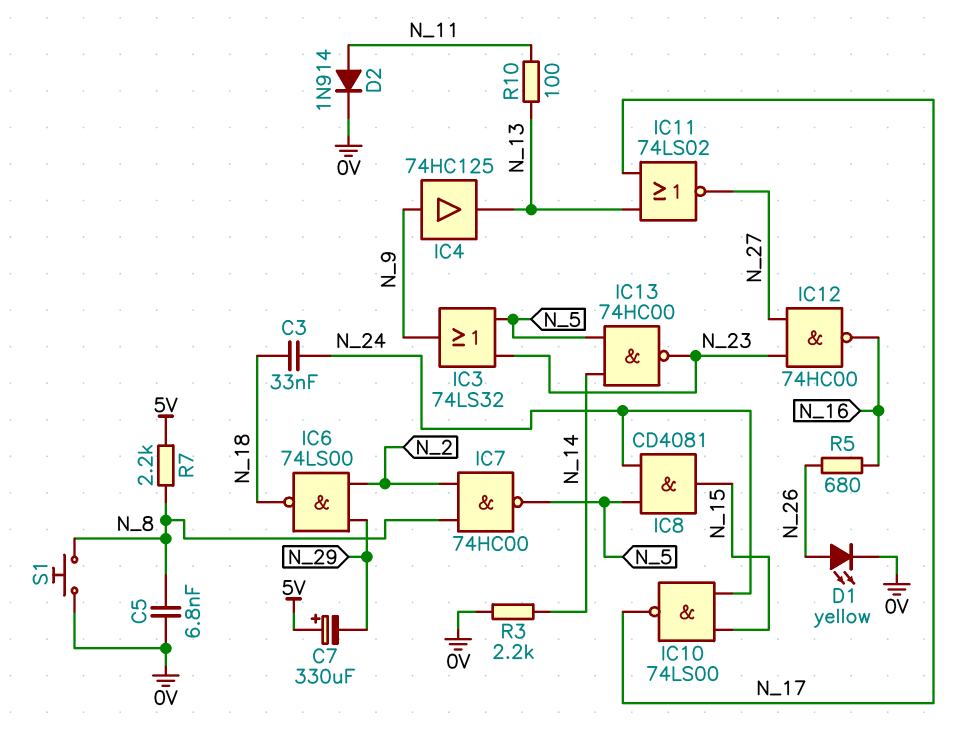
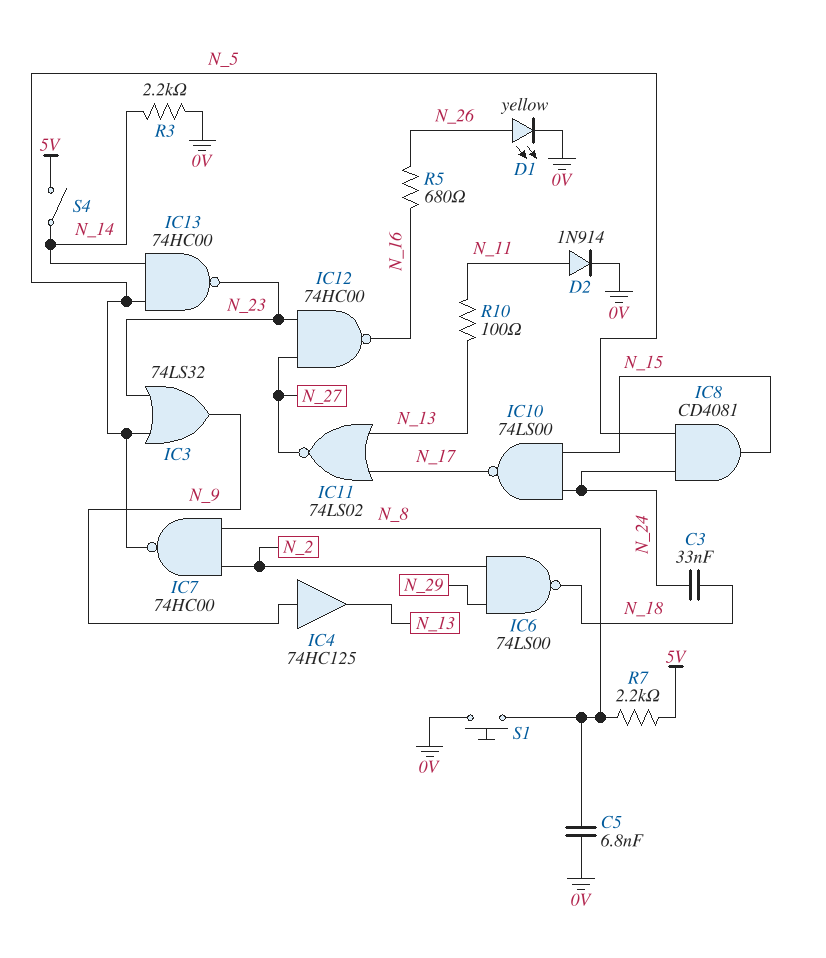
C7: 330uF (plus 5V, minus N_29) -> none
S4: none -> switch (5V, N_14)

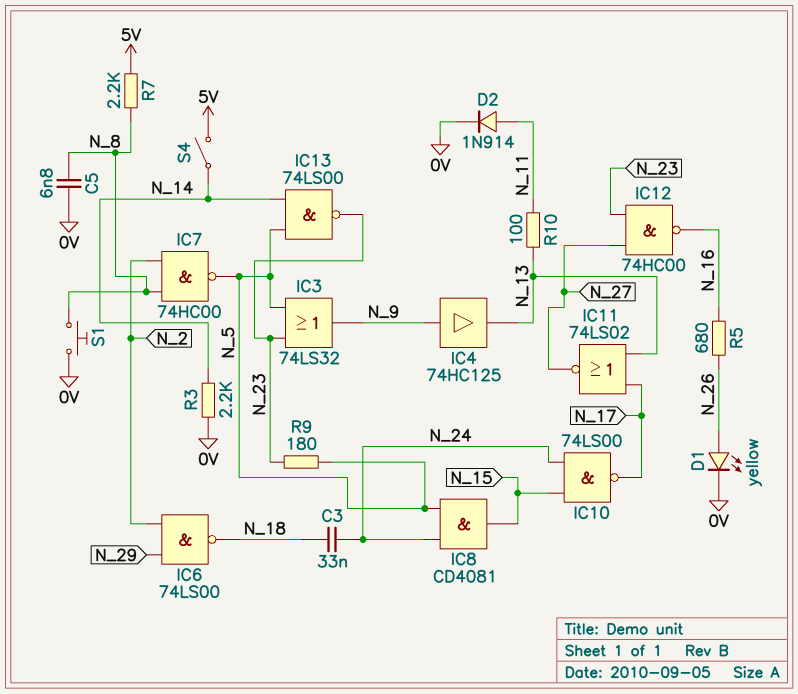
IC13: NAND 74HC00 (in N_5, in N_14, out N_23) -> NAND 74LS00 (in N_5, in N_14, out N_23)
R9: none -> 180 (N_5, N_23)

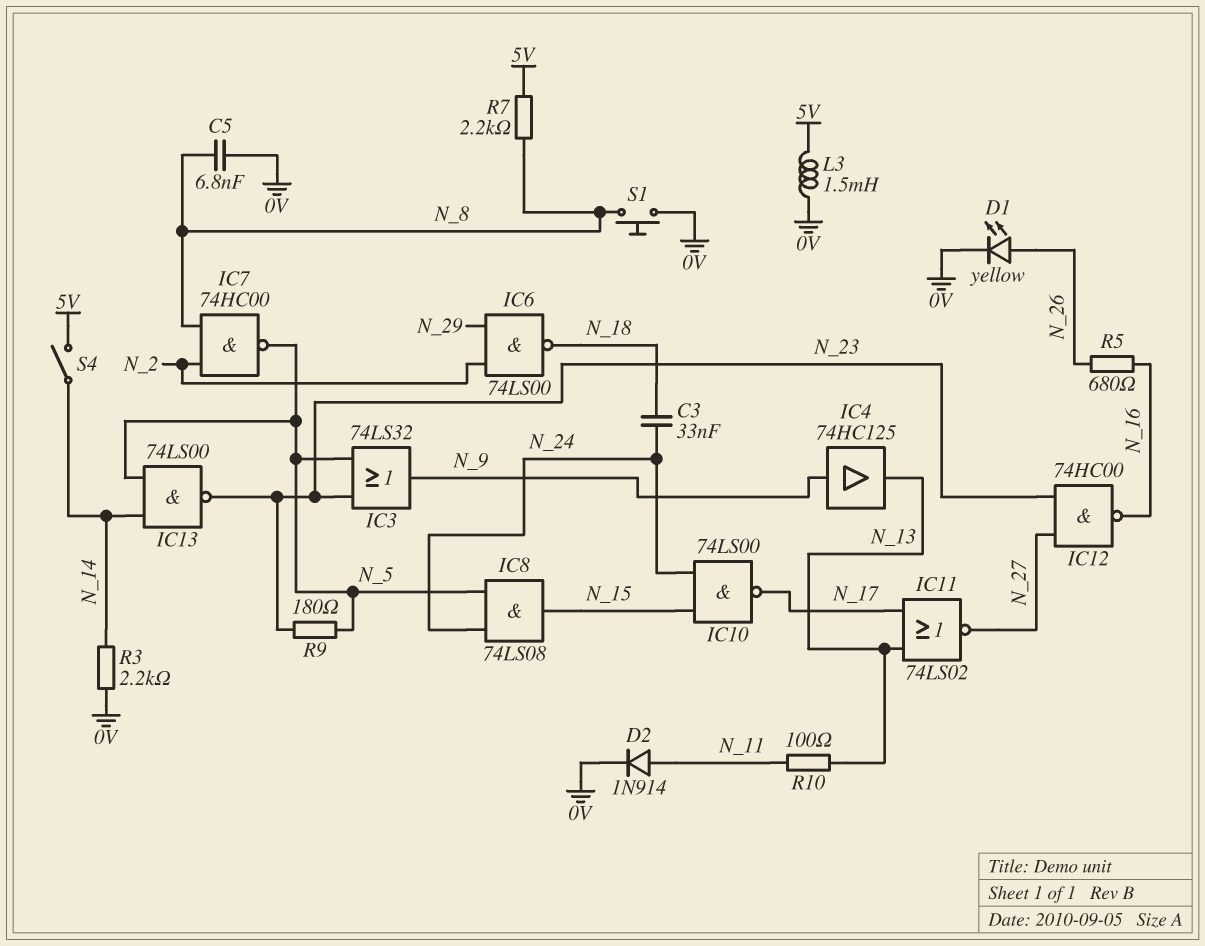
IC8: AND CD4081 (in N_5, in N_24, out N_15) -> AND 74LS08 (in N_5, in N_24, out N_15)
L3: none -> 1.5mH (0V, 5V)

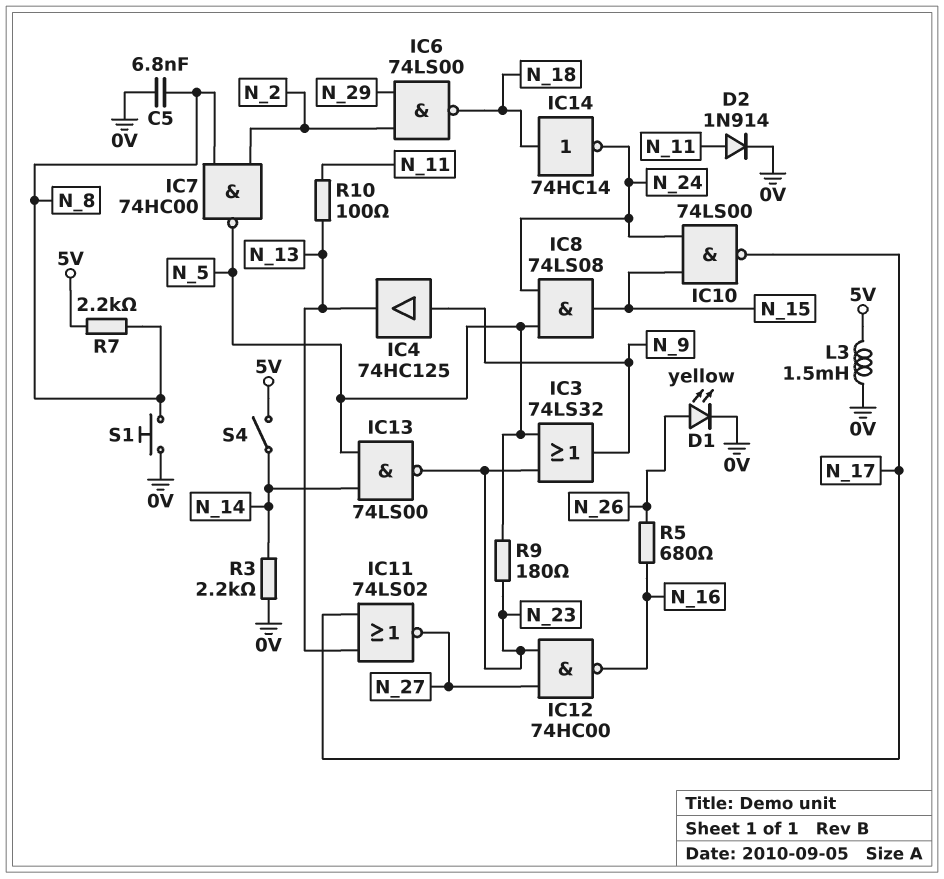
C3: 33nF (N_18, N_24) -> none
IC14: none -> NOT 74HC14 (in N_18, out N_24)

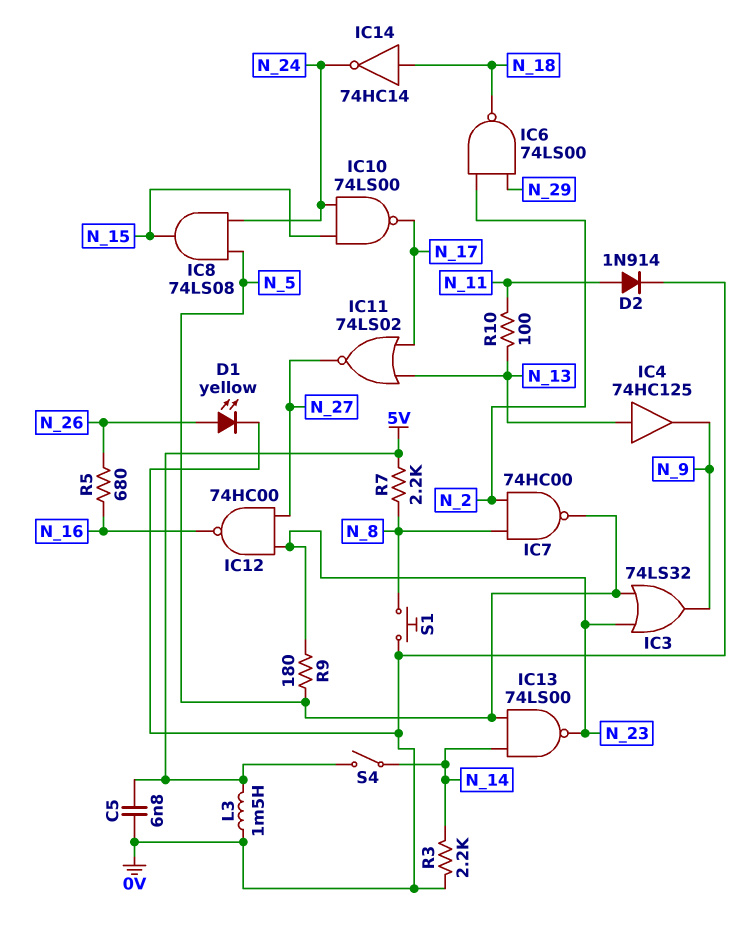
C5: 6.8nF (0V, N_8) -> 6.8nF (0V, 5V)
IC4: buffer 74HC125 (in N_9, out N_13) -> buffer 74HC125 (in N_13, out N_9)

